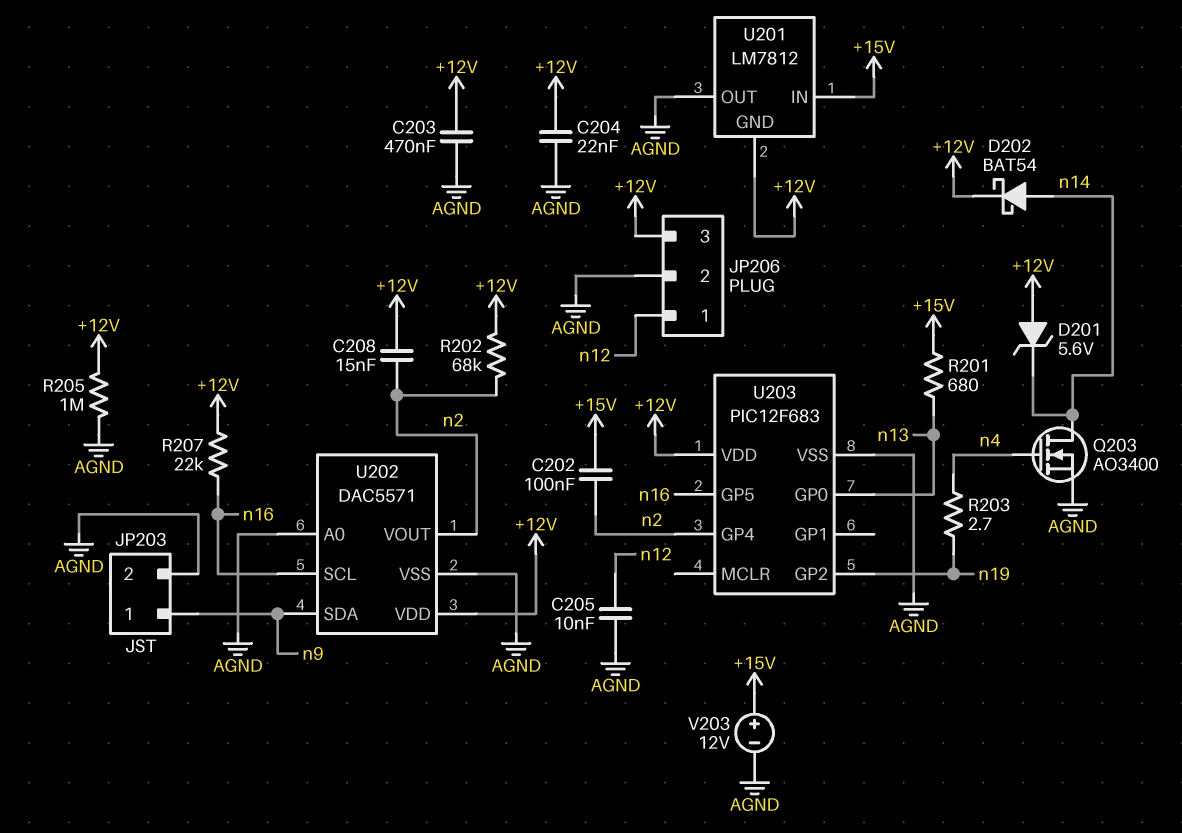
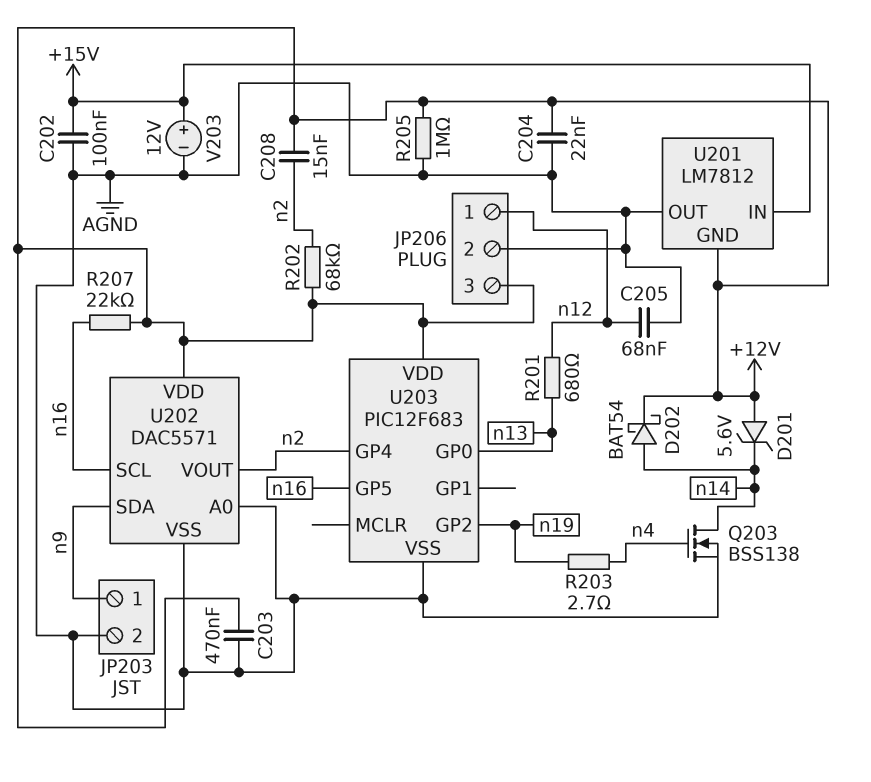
C202: 100nF (+15V, n2) -> 100nF (+15V, AGND)
C205: 10nF (AGND, n12) -> 68nF (AGND, n12)
Q203: NMOS AO3400 (G n4, D n14, S AGND) -> NMOS BSS138 (G n4, D n14, S AGND)
R201: 680 (+15V, n13) -> 680 (n12, n13)

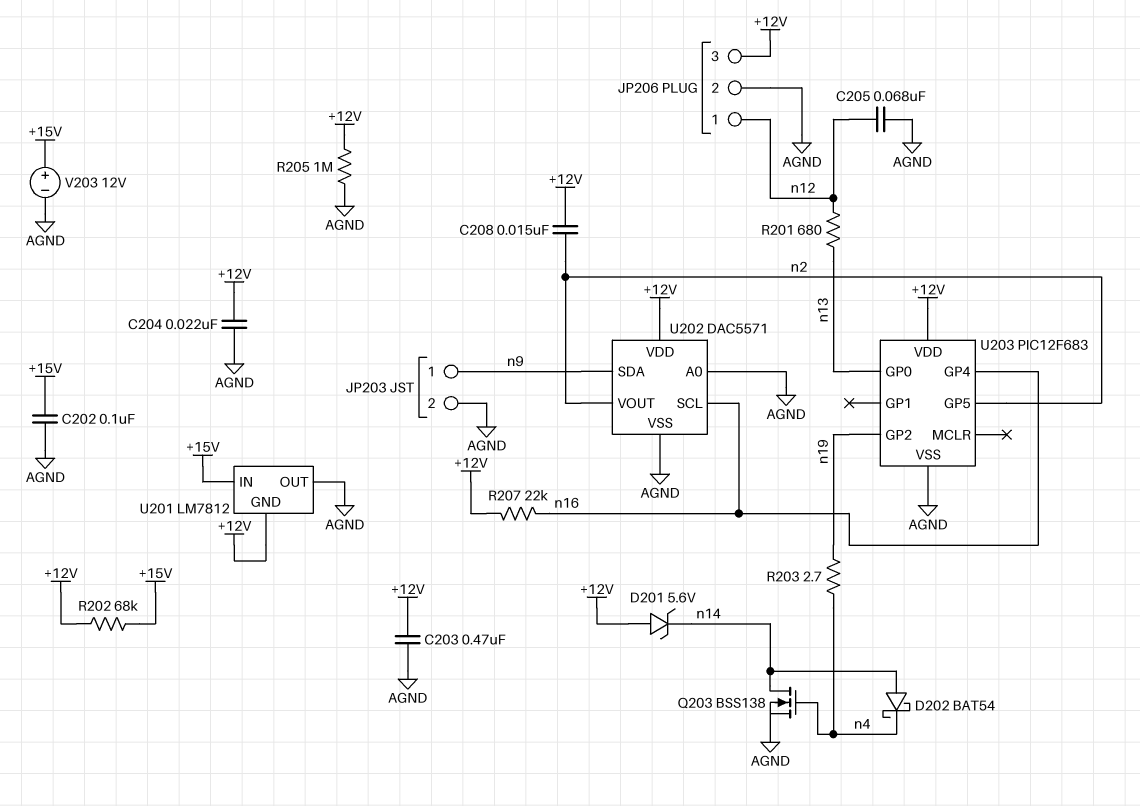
D202: schottky BAT54 (A n14, K +12V) -> schottky BAT54 (A n14, K n4)
R202: 68k (+12V, n2) -> 68k (+12V, +15V)
U203 pin GP4: n2 -> n16
U203 pin GP5: n16 -> n2

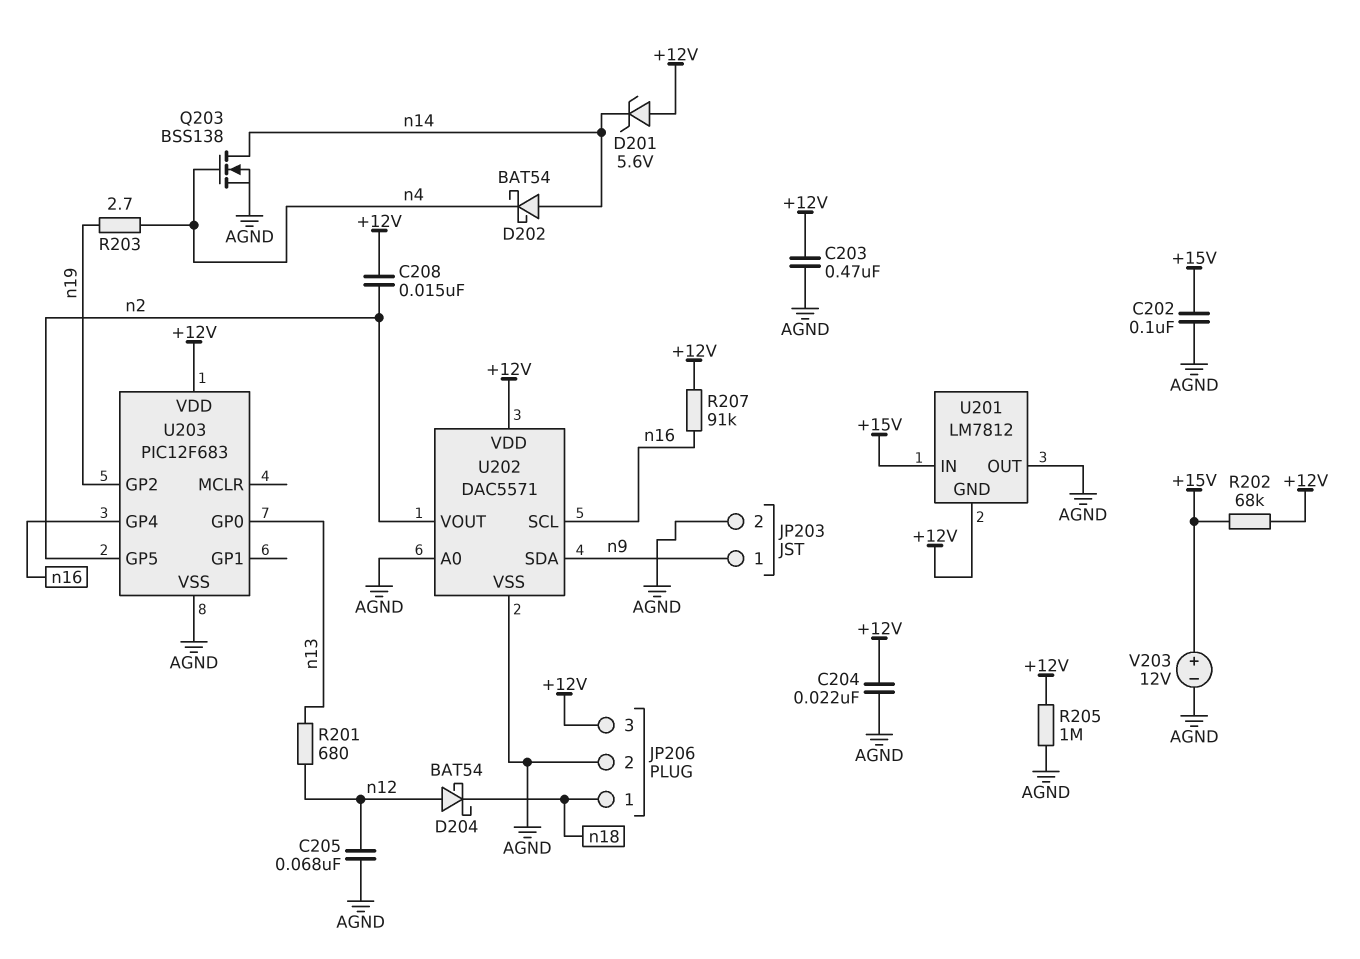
D204: none -> schottky BAT54 (A n12, K n18)
JP206 pin 1: n12 -> n18
R207: 22k (+12V, n16) -> 91k (+12V, n16)

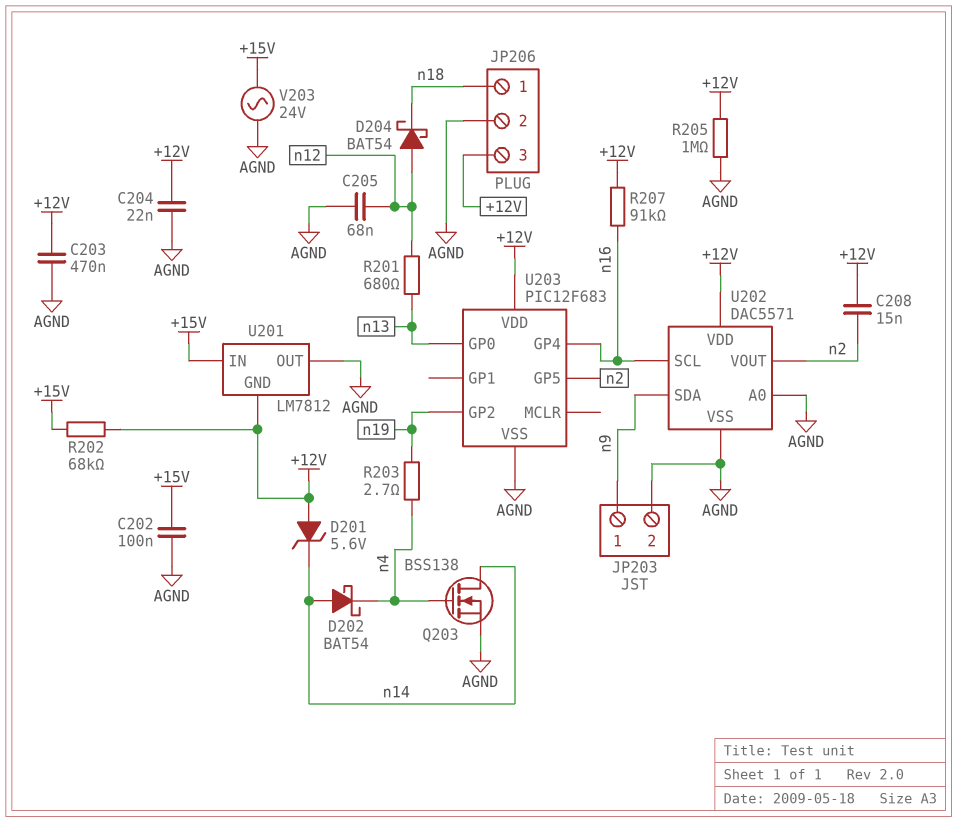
V203: 12V (plus +15V, minus AGND) -> AC 24V (+15V, AGND)

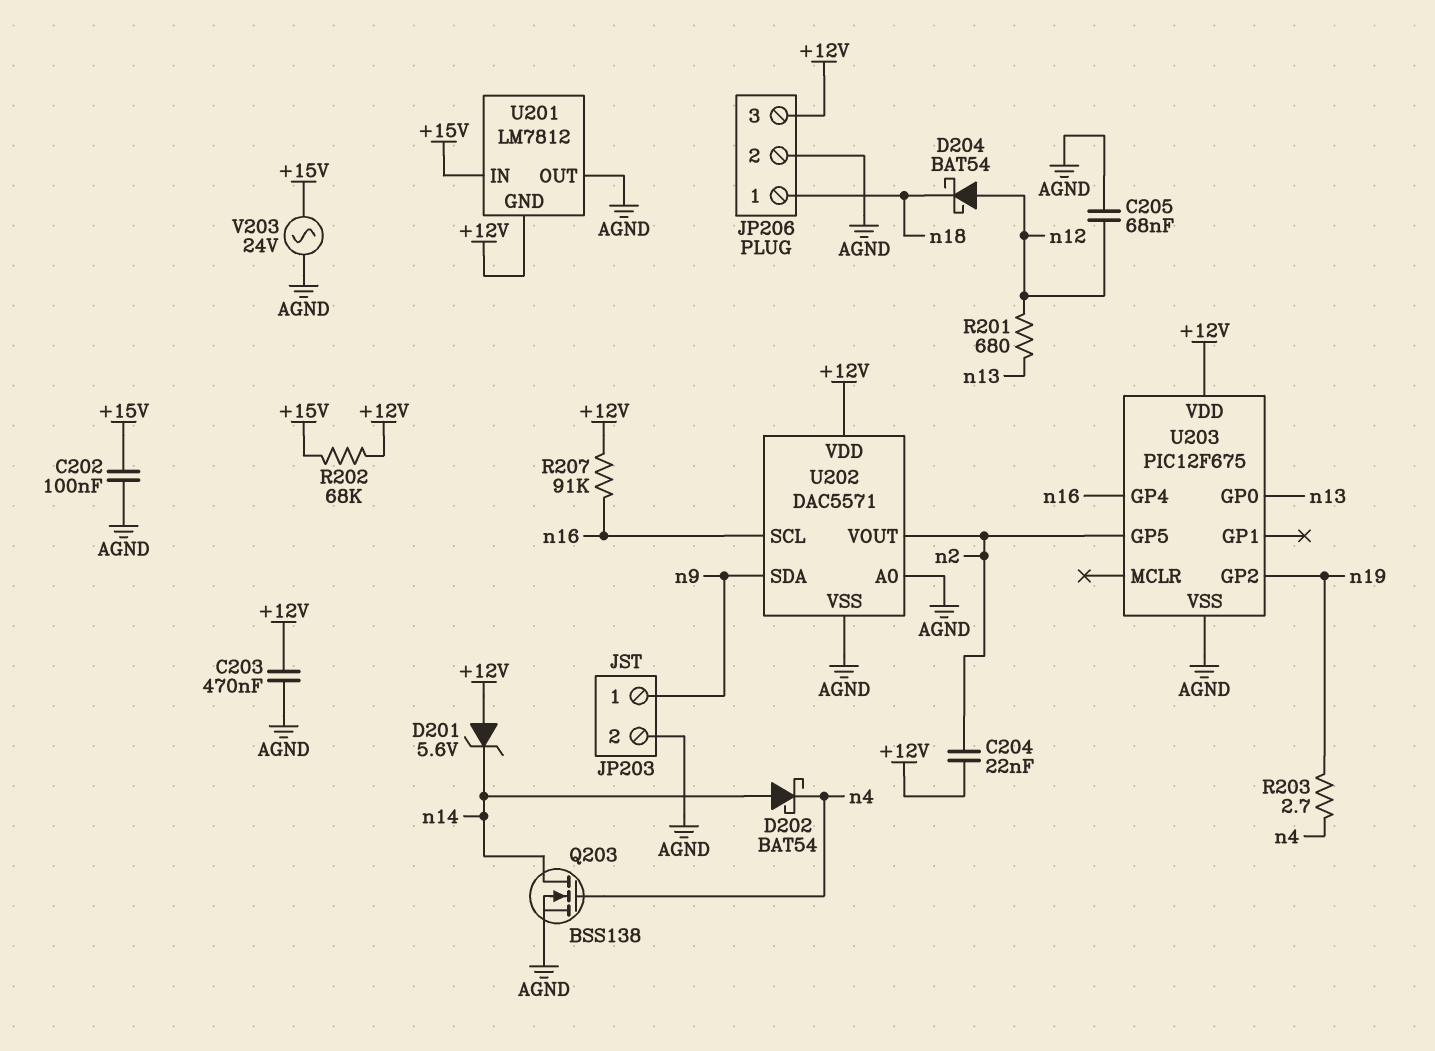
C204: 22nF (+12V, AGND) -> 22nF (+12V, n2)
C208: 15nF (+12V, n2) -> none
R205: 1M (+12V, AGND) -> none
U203: PIC12F683 -> PIC12F675

